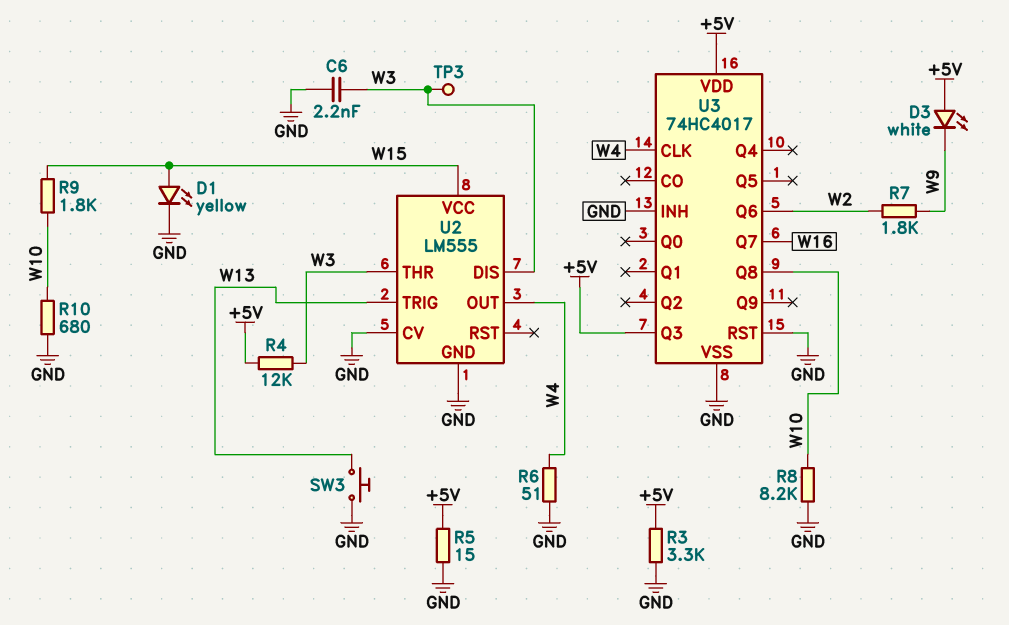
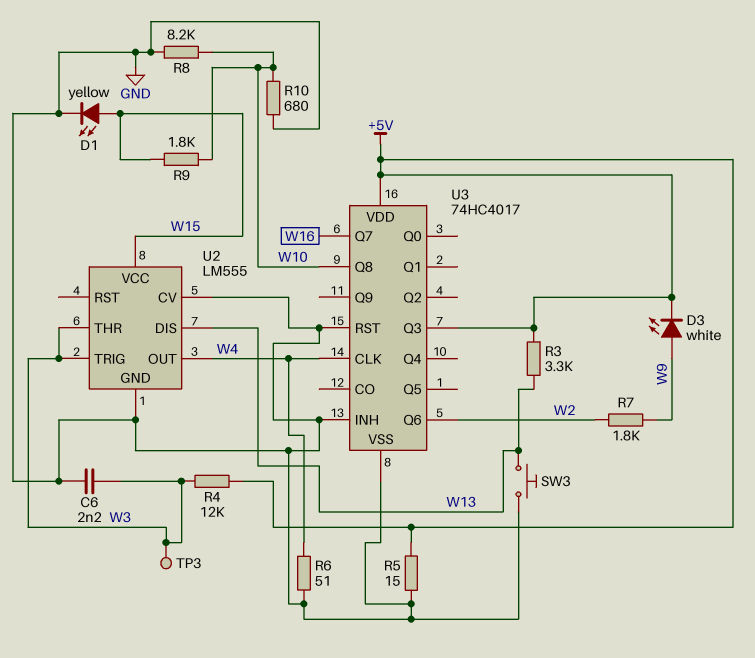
D3: LED white (A +5V, K W9) -> LED white (A W9, K +5V)
R3: 3.3k (+5V, GND) -> 3.3k (+5V, W13)
U2 pin DIS: W3 -> W13
U2 pin TRIG: W13 -> W3

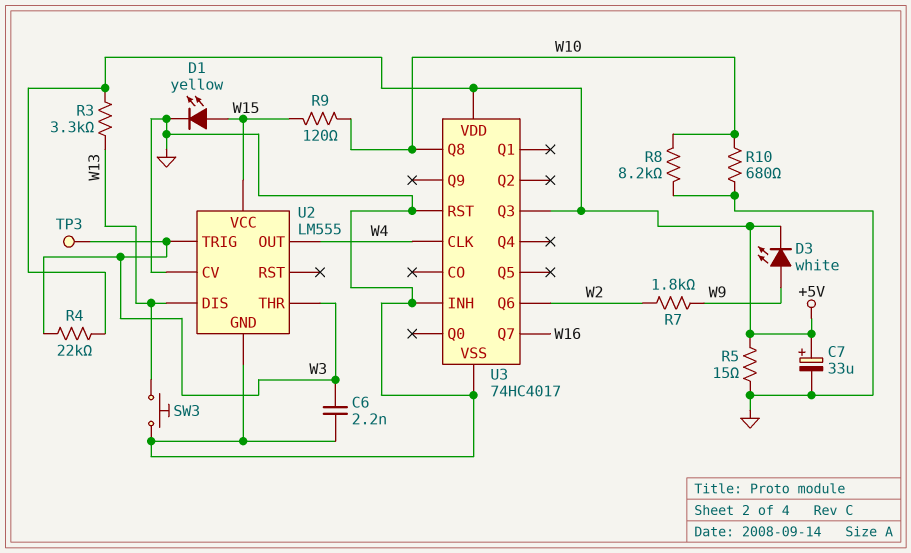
C7: none -> 33uF (plus +5V, minus GND)
R4: 12k (+5V, W3) -> 22k (+5V, W3)
R6: 51 (GND, W4) -> none
R9: 1.8k (W10, W15) -> 120 (W10, W15)

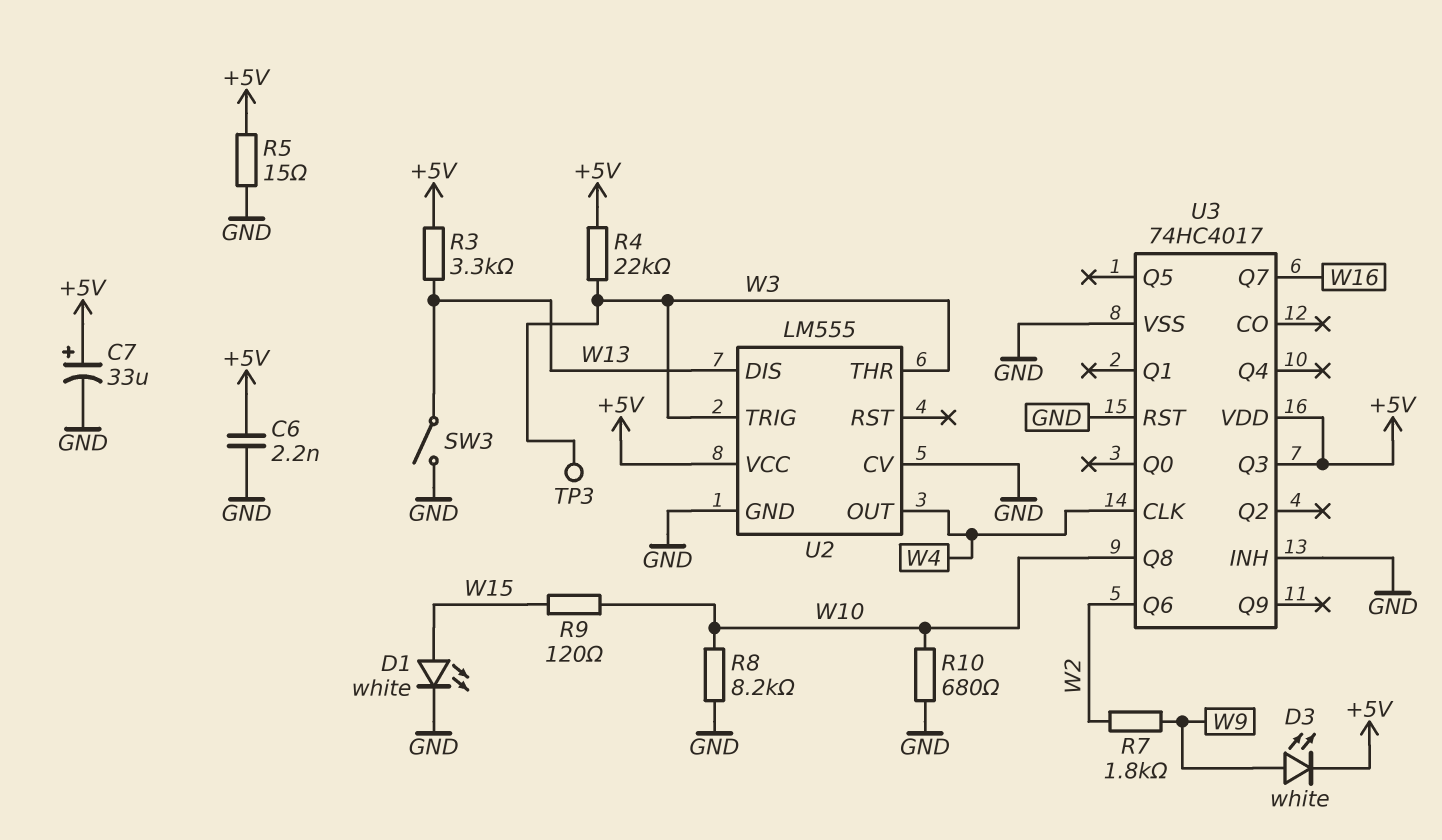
C6: 2.2nF (GND, W3) -> 2.2nF (+5V, GND)
D1: LED yellow (A W15, K GND) -> LED white (A W15, K GND)
SW3: button (GND, W13) -> switch (GND, W13)
U2 pin VCC: W15 -> +5V

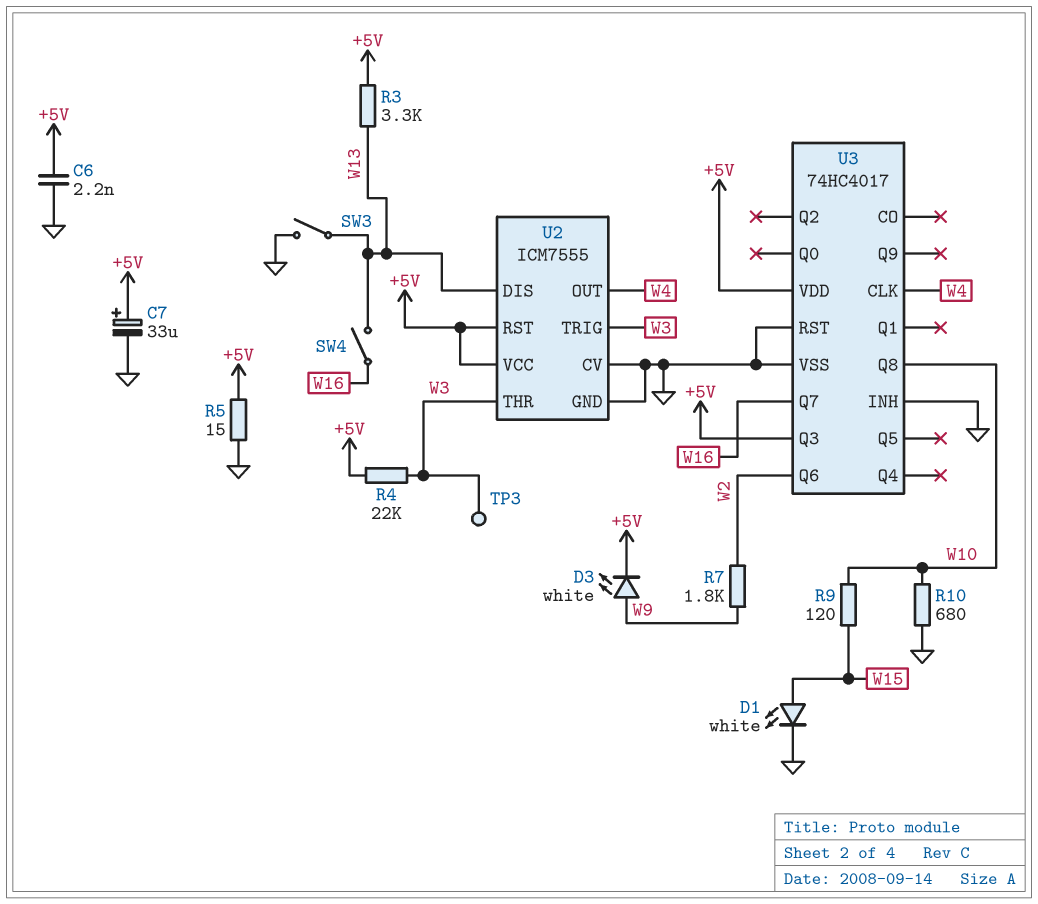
R8: 8.2k (GND, W10) -> none
SW4: none -> switch (W13, W16)
U2: LM555 -> ICM7555
U2 pin RST: none -> +5V

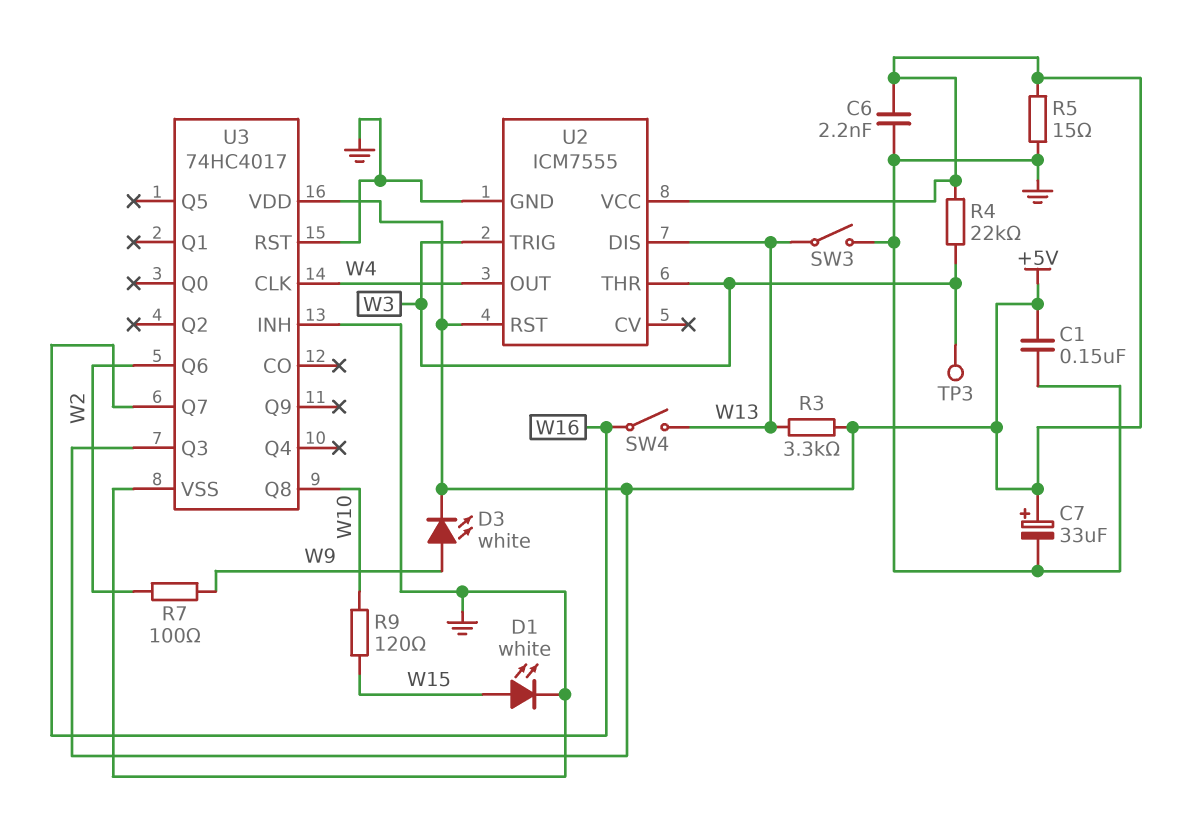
C1: none -> 150nF (+5V, GND)
R7: 1.8k (W2, W9) -> 100 (W2, W9)
R10: 680 (GND, W10) -> none
U2 pin CV: GND -> none

